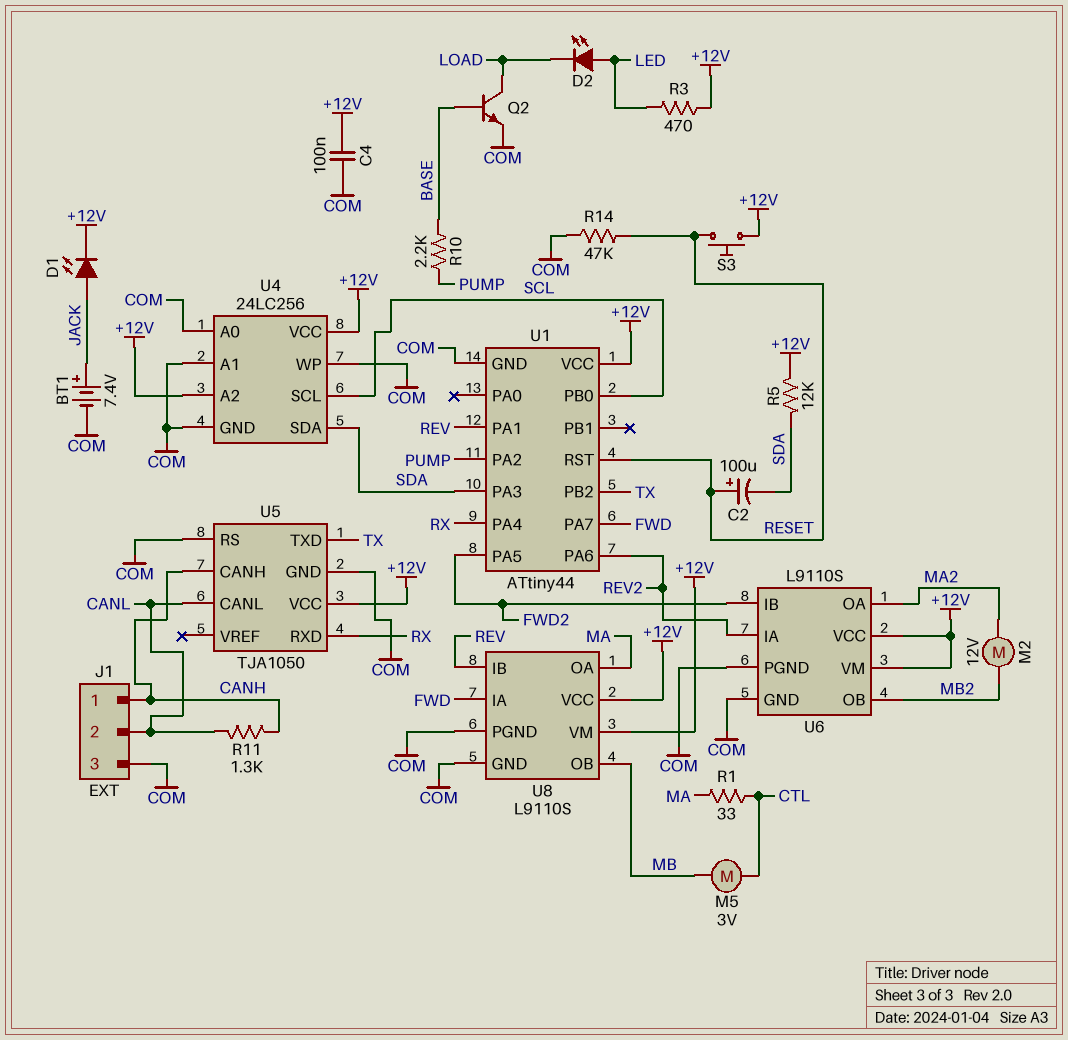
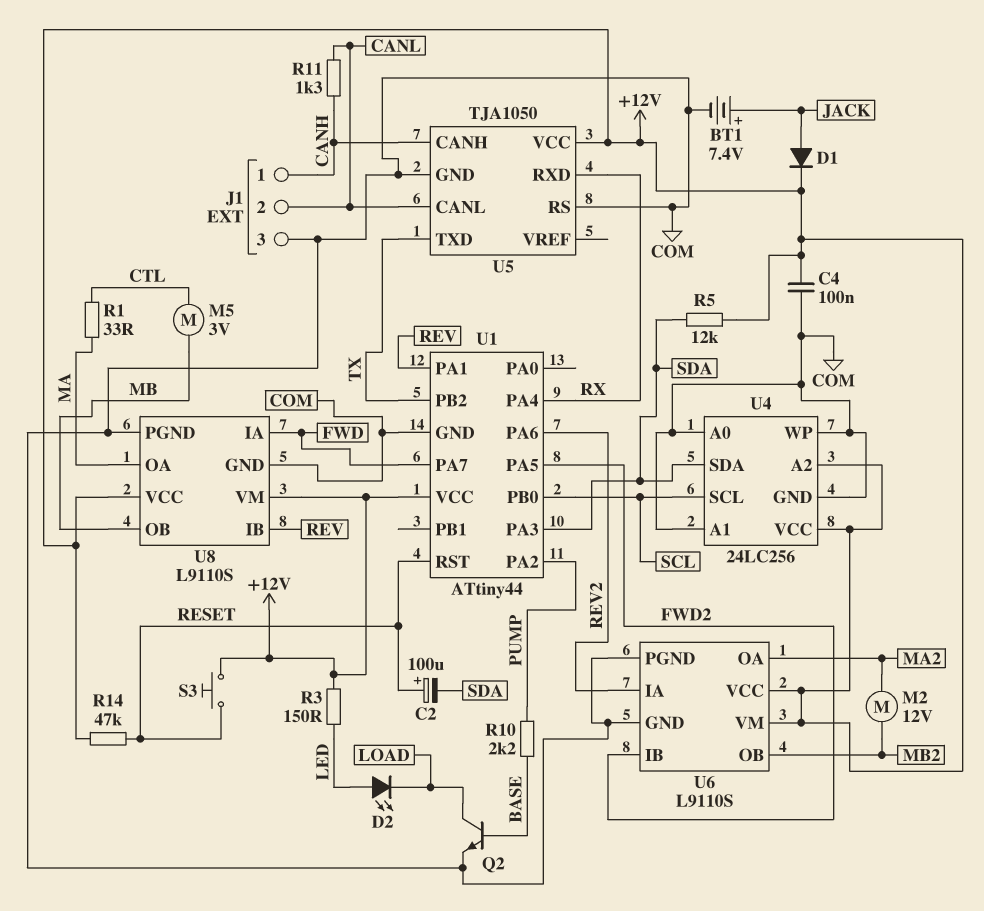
D1: LED (A JACK, K +12V) -> diode (A JACK, K +12V)
R3: 470 (+12V, LED) -> 150 (+12V, LED)
R14: 47k (COM, RESET) -> 47k (+12V, RESET)

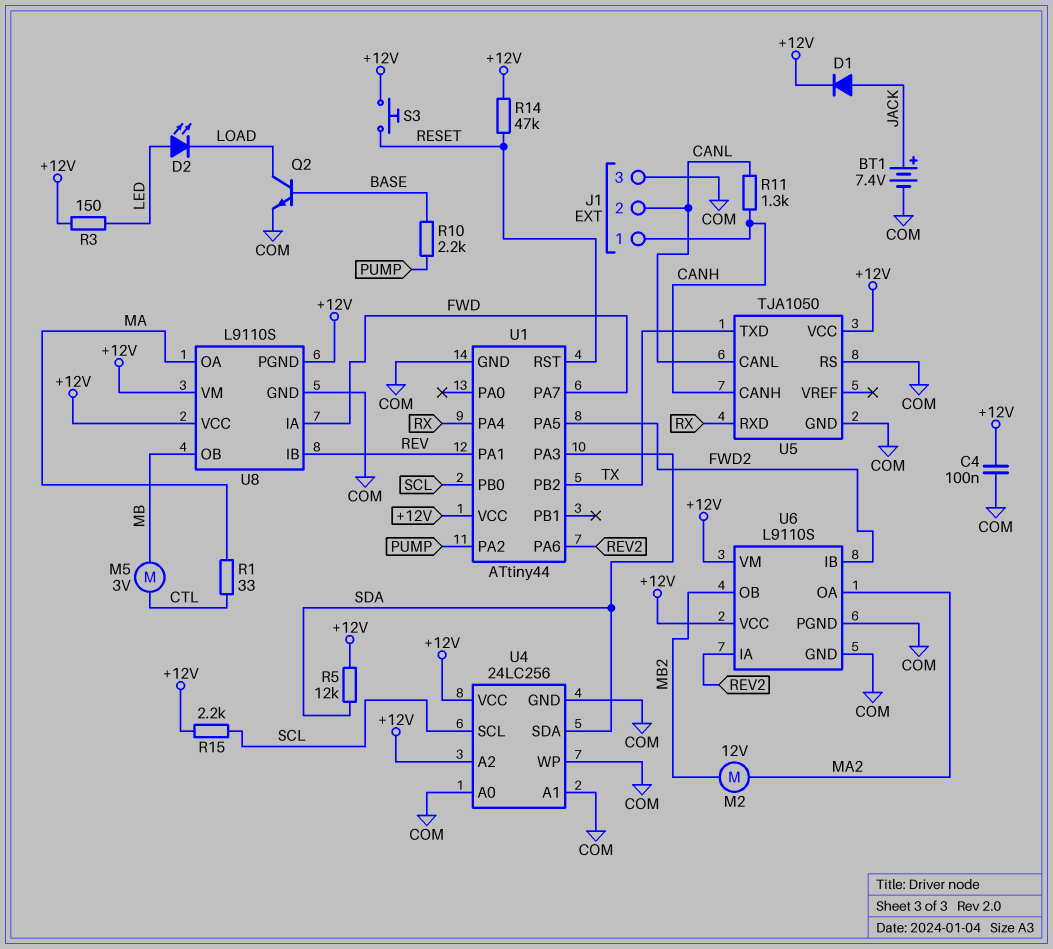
C2: 100uF (plus RESET, minus SDA) -> none
R15: none -> 2.2k (+12V, SCL)
U8 pin PGND: COM -> +12V

